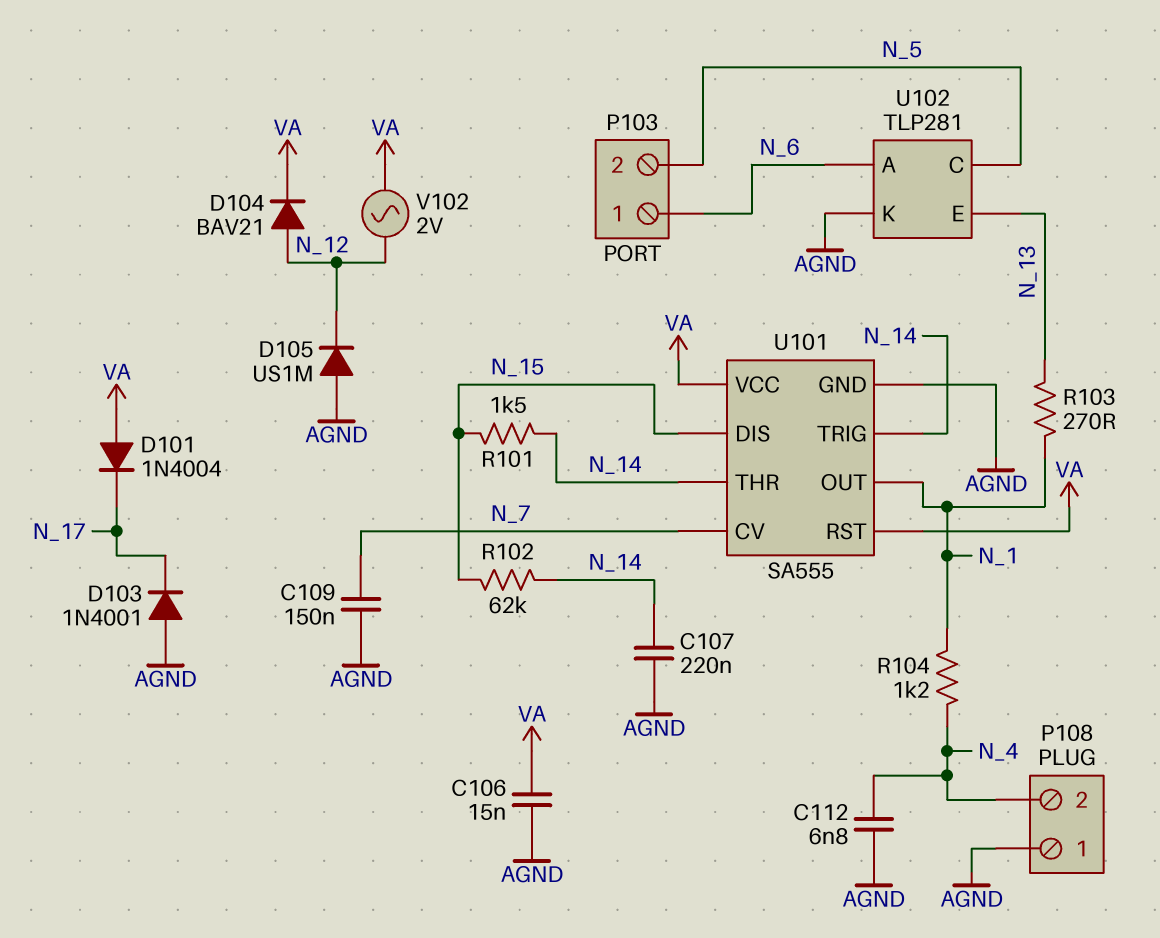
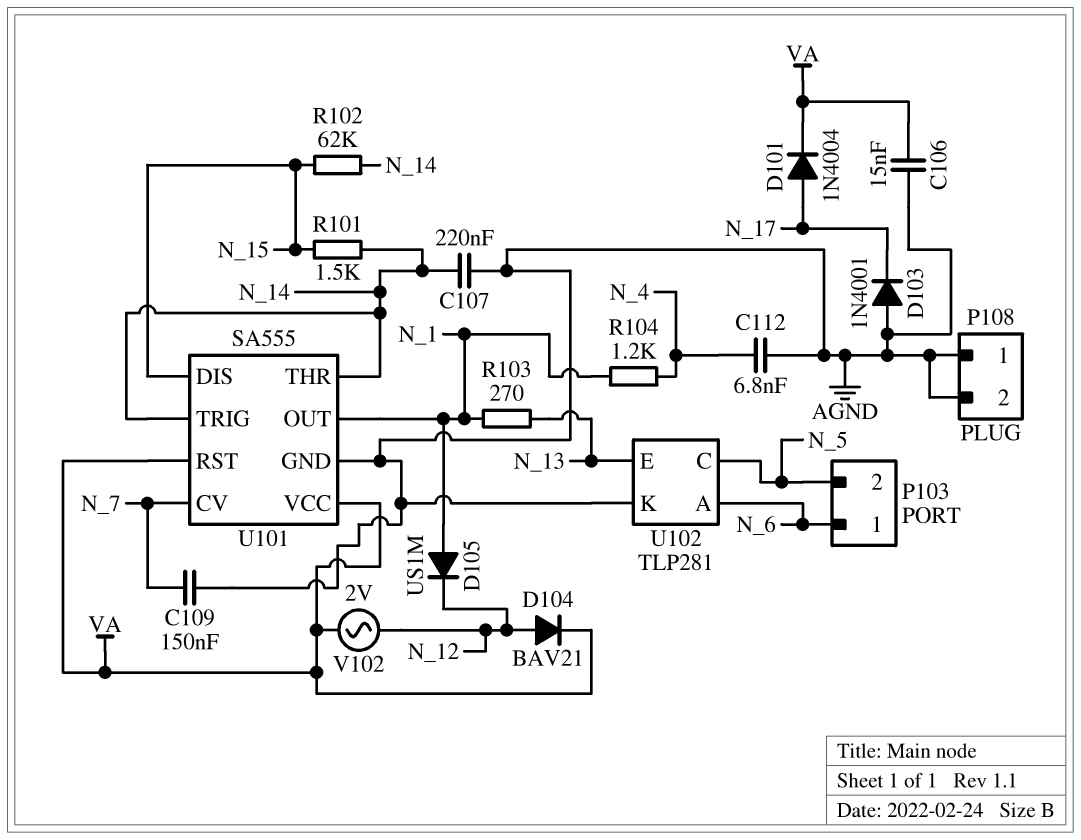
D101: diode 1N4004 (A VA, K N_17) -> diode 1N4004 (A N_17, K VA)
D105: diode US1M (A AGND, K N_12) -> diode US1M (A N_1, K N_12)
P108 pin 2: N_4 -> AGND

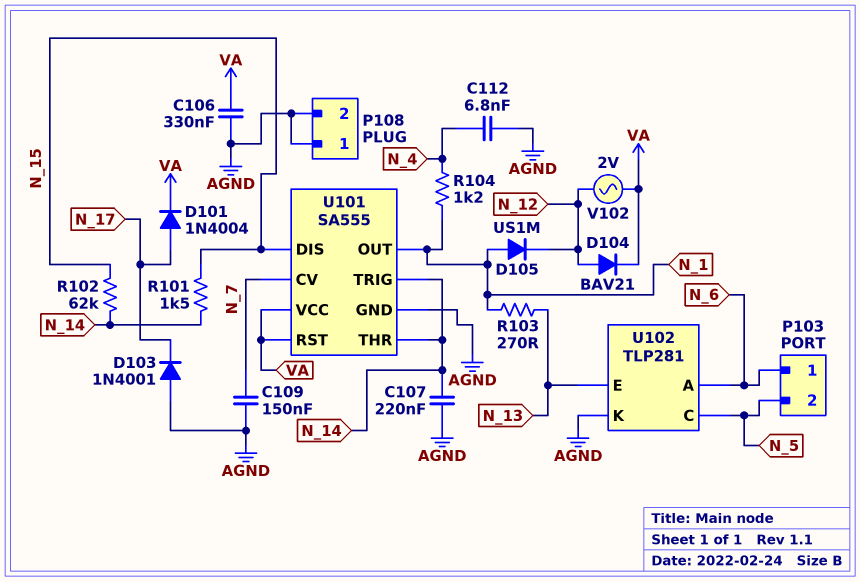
C106: 15nF (AGND, VA) -> 330nF (AGND, VA)

